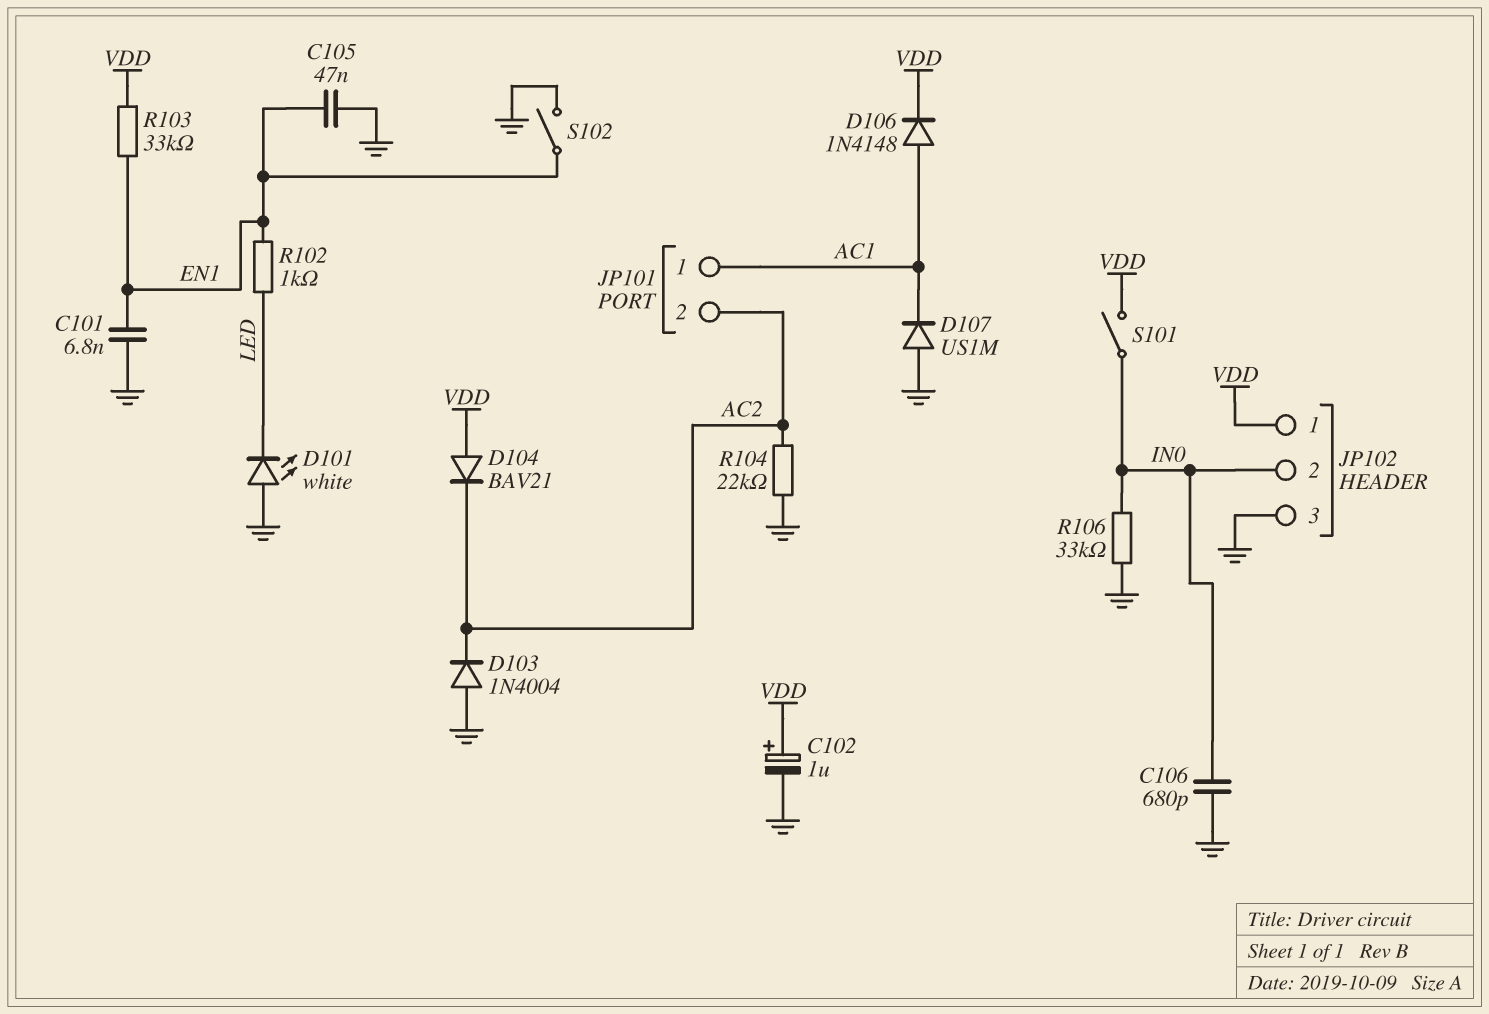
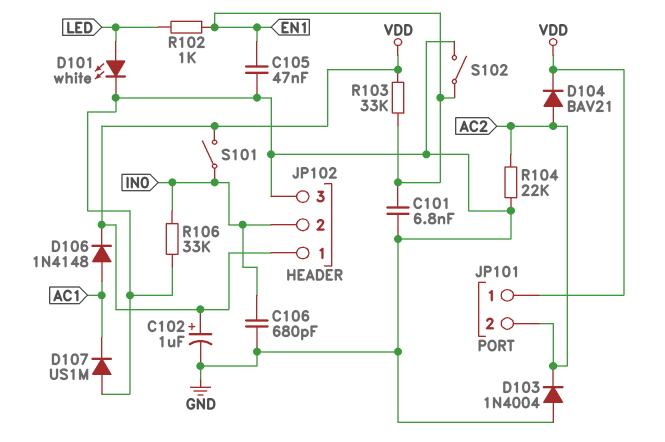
D101: LED white (A GND, K LED) -> LED white (A LED, K GND)
D104: diode BAV21 (A VDD, K AC2) -> diode BAV21 (A AC2, K VDD)
JP101 pin 1: AC1 -> VDD

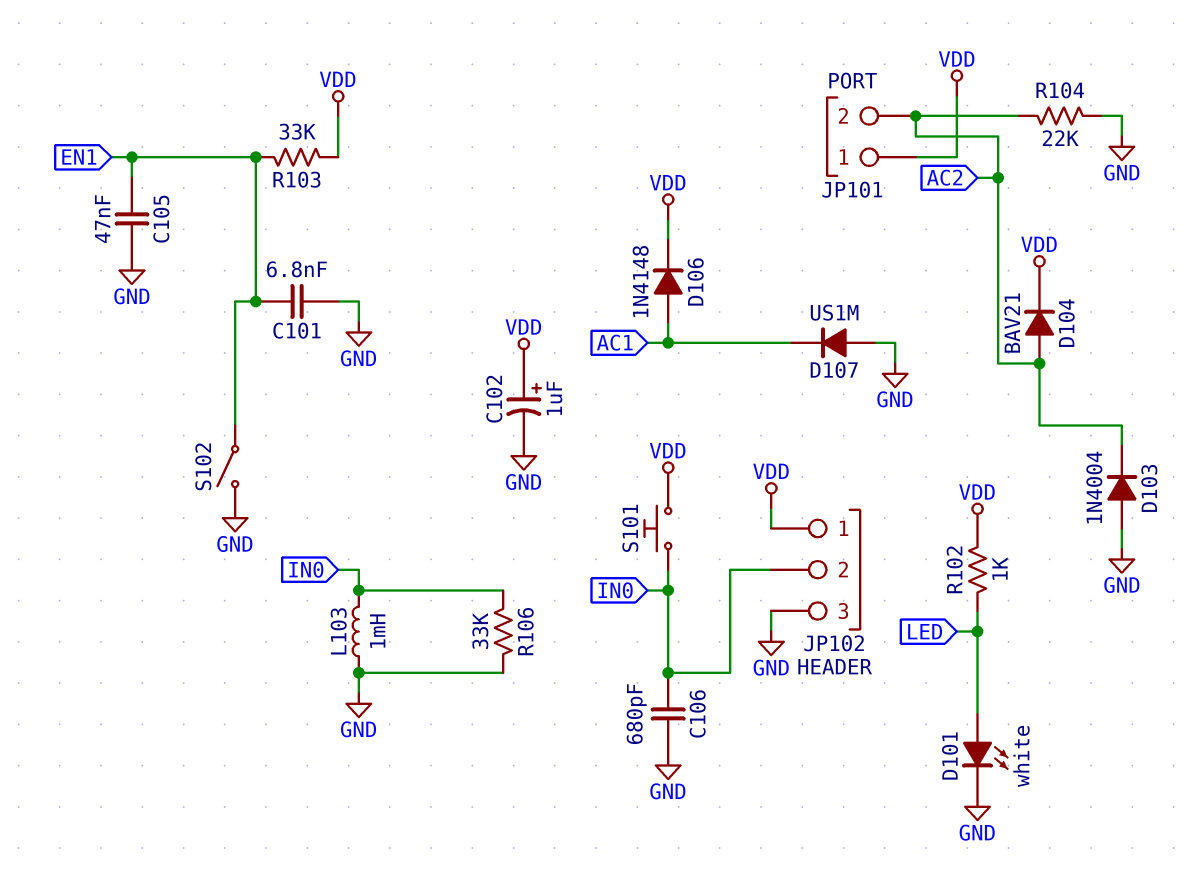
L103: none -> 1mH (GND, IN0)
R102: 1k (EN1, LED) -> 1k (LED, VDD)
S101: switch (IN0, VDD) -> button (IN0, VDD)

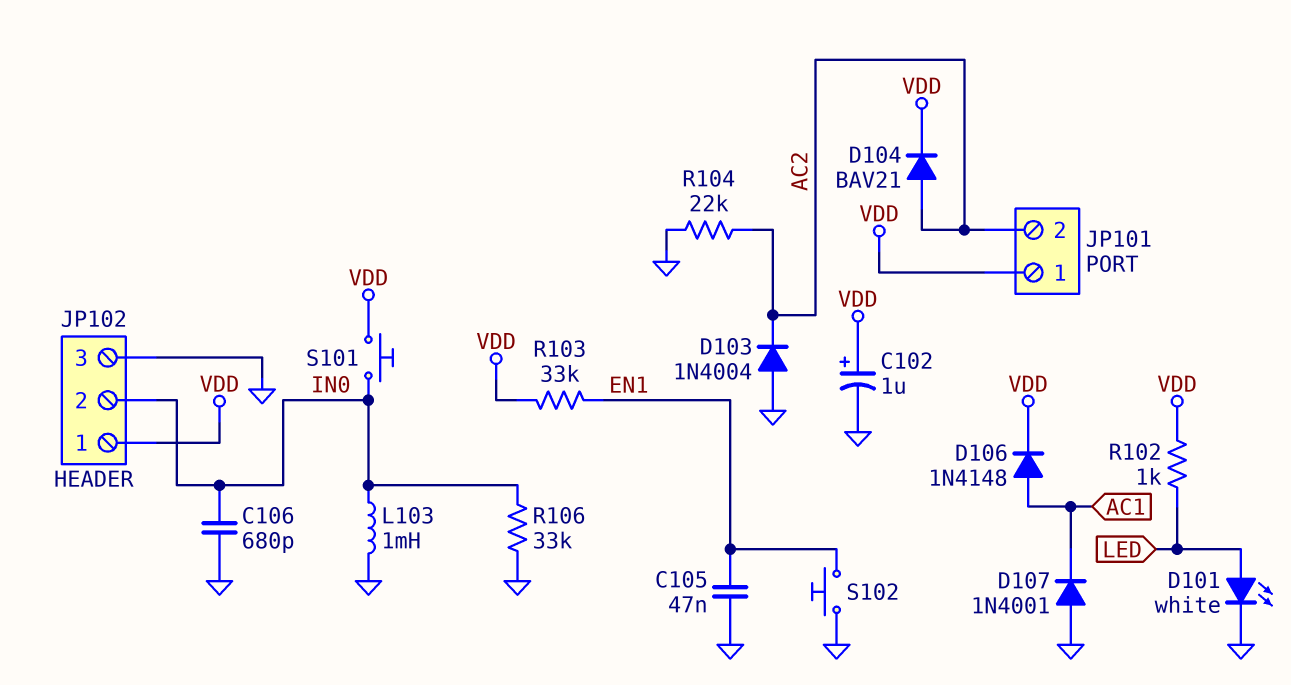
C101: 6.8nF (EN1, GND) -> none
D107: diode US1M (A GND, K AC1) -> diode 1N4001 (A GND, K AC1)
S102: switch (EN1, GND) -> button (EN1, GND)

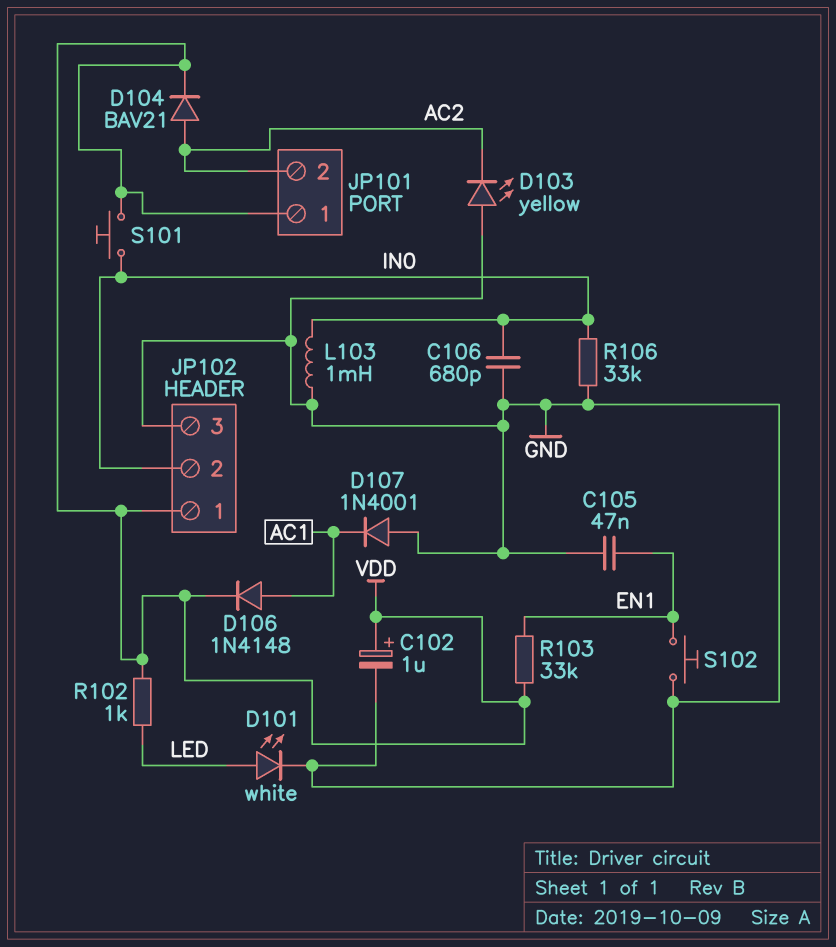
D103: diode 1N4004 (A GND, K AC2) -> LED yellow (A GND, K AC2)
R104: 22k (AC2, GND) -> none

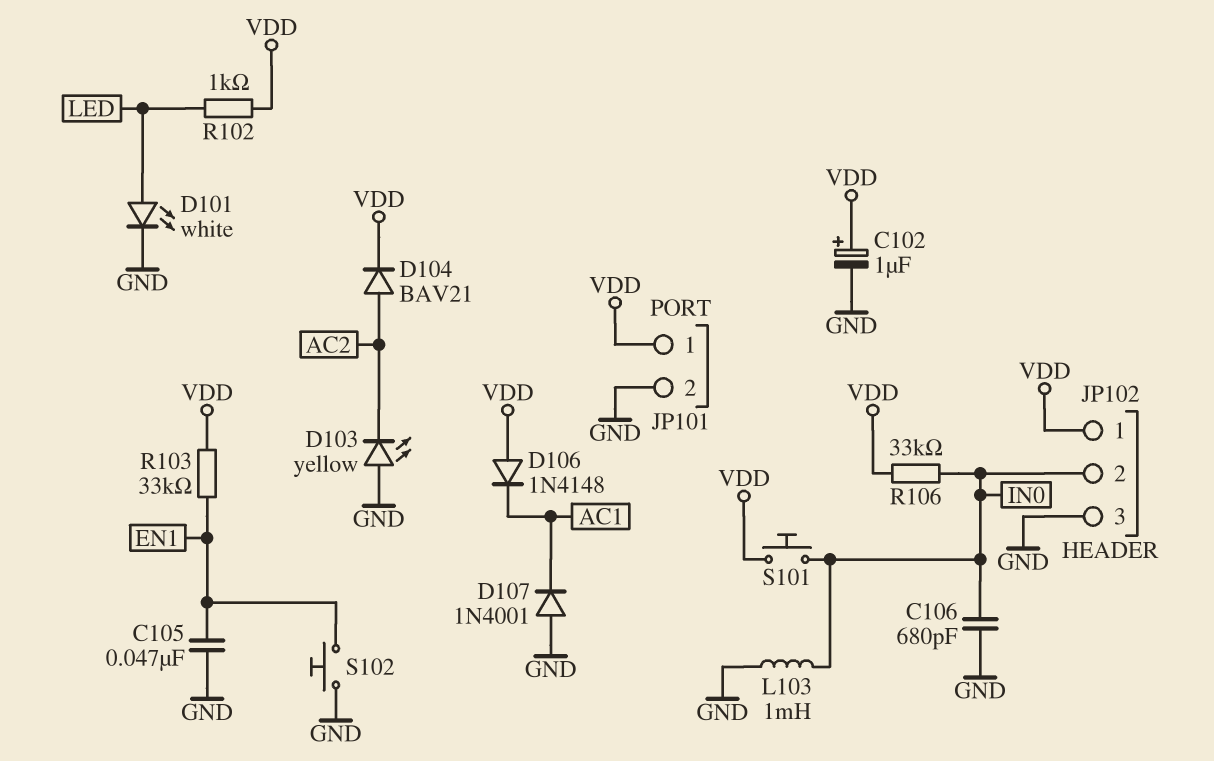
D106: diode 1N4148 (A AC1, K VDD) -> diode 1N4148 (A VDD, K AC1)
JP101 pin 2: AC2 -> GND
R106: 33k (GND, IN0) -> 33k (IN0, VDD)

